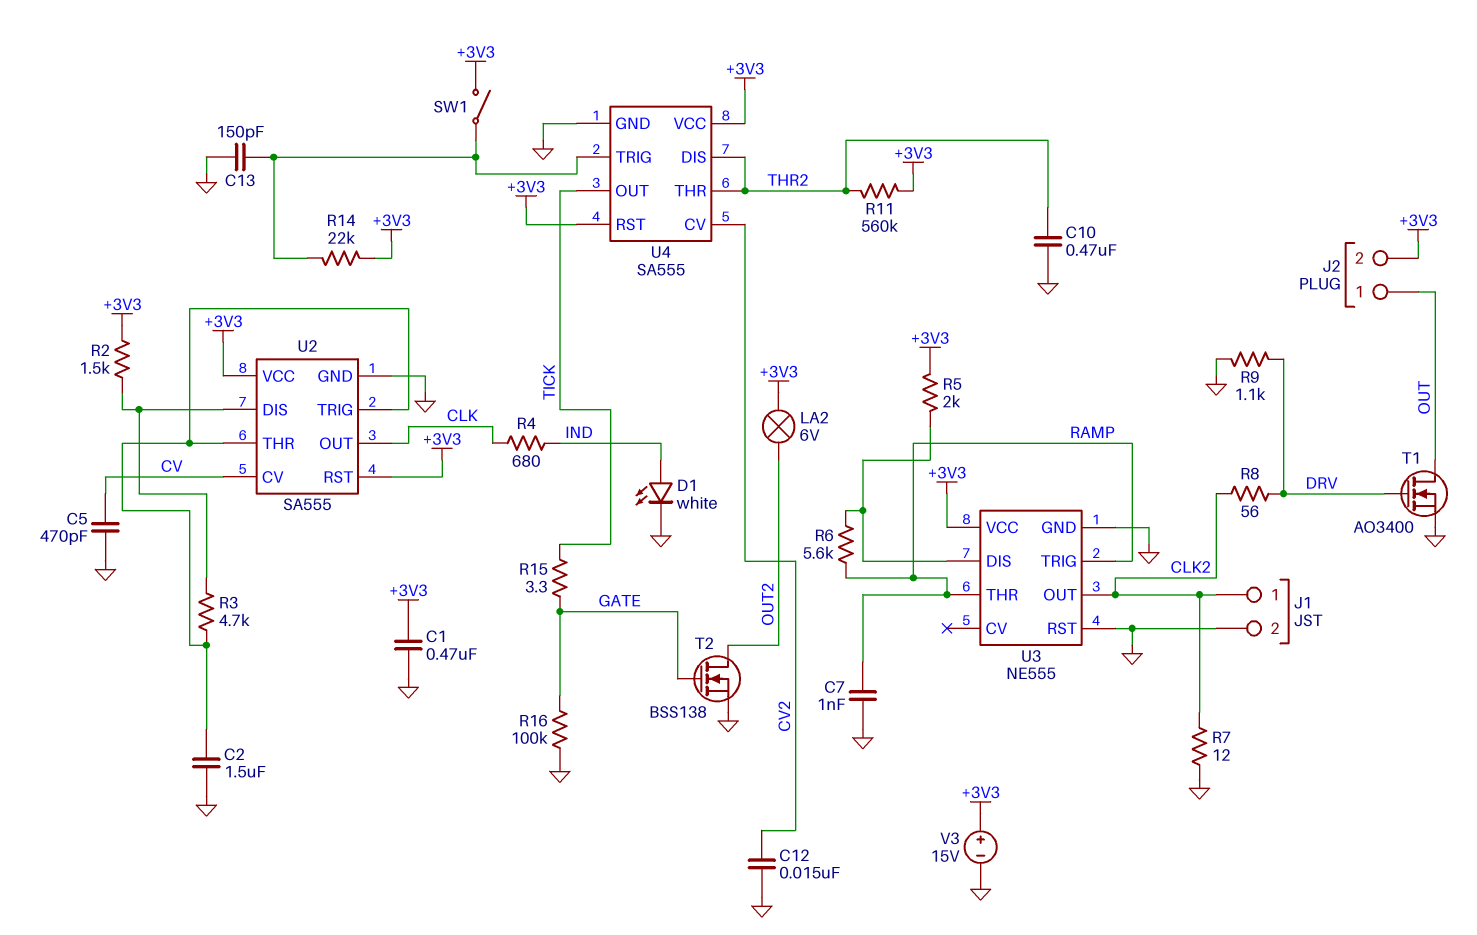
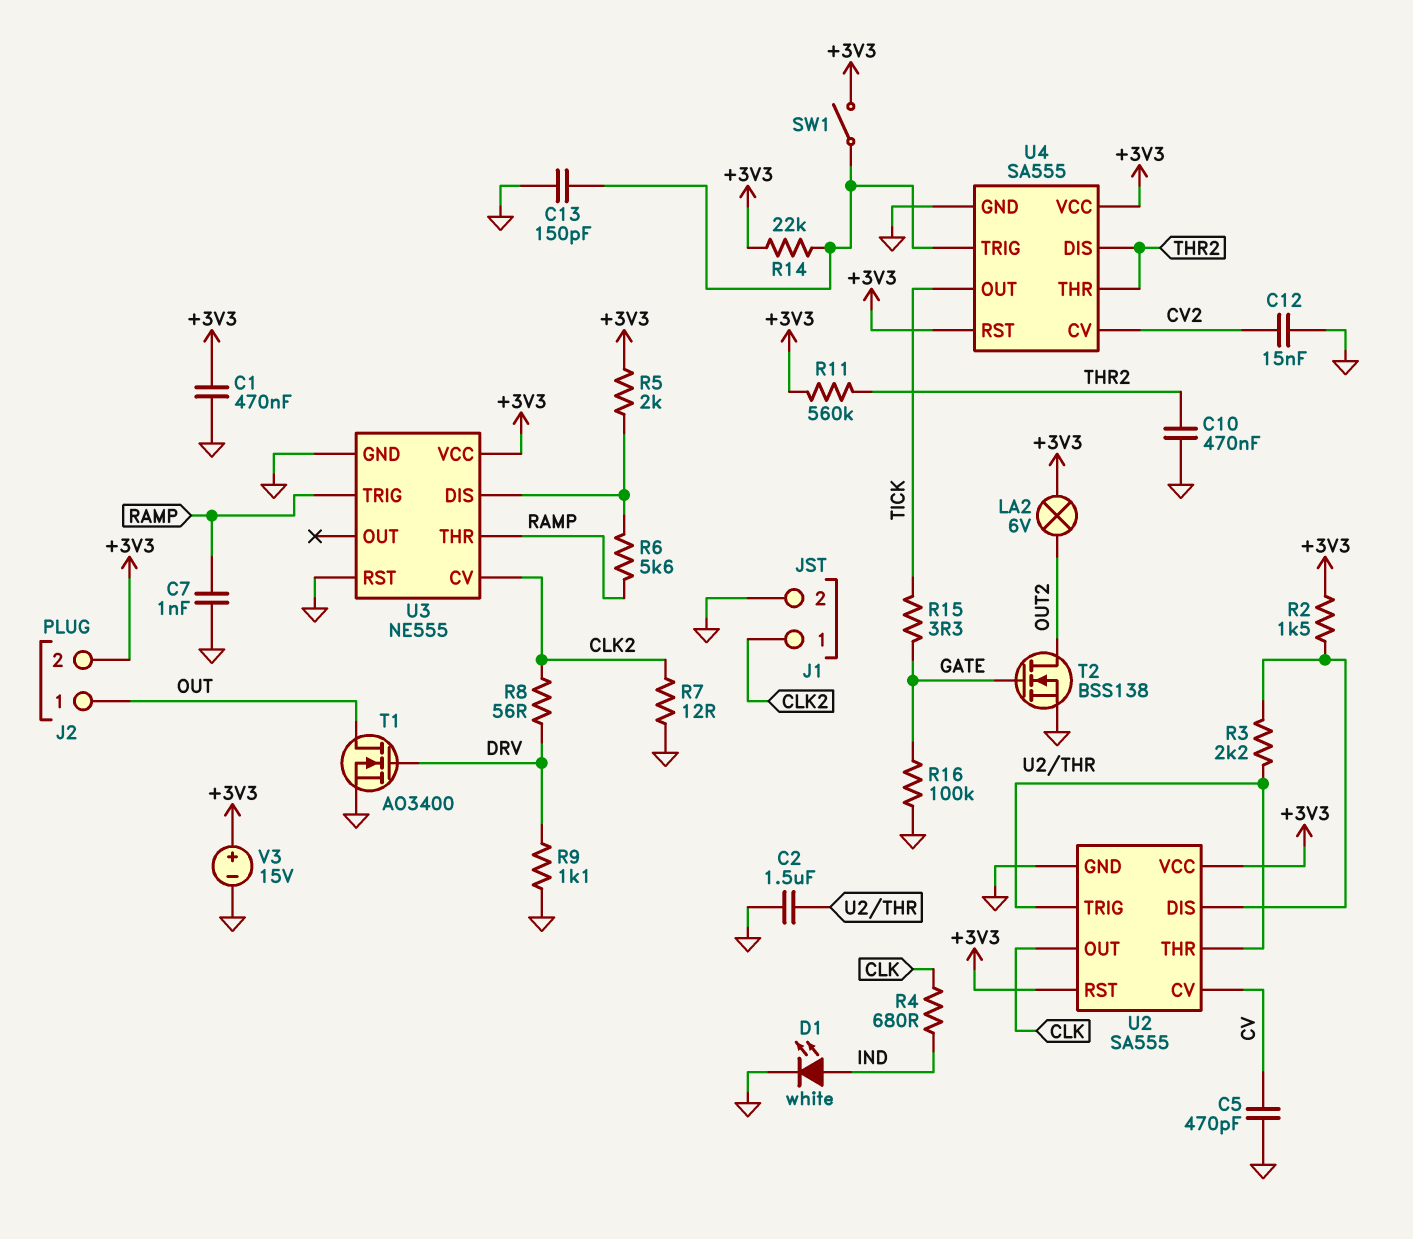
R3: 4.7k (U2/DIS, U2/THR) -> 2.2k (U2/DIS, U2/THR)
U3 pin CV: none -> CLK2
U3 pin OUT: CLK2 -> none

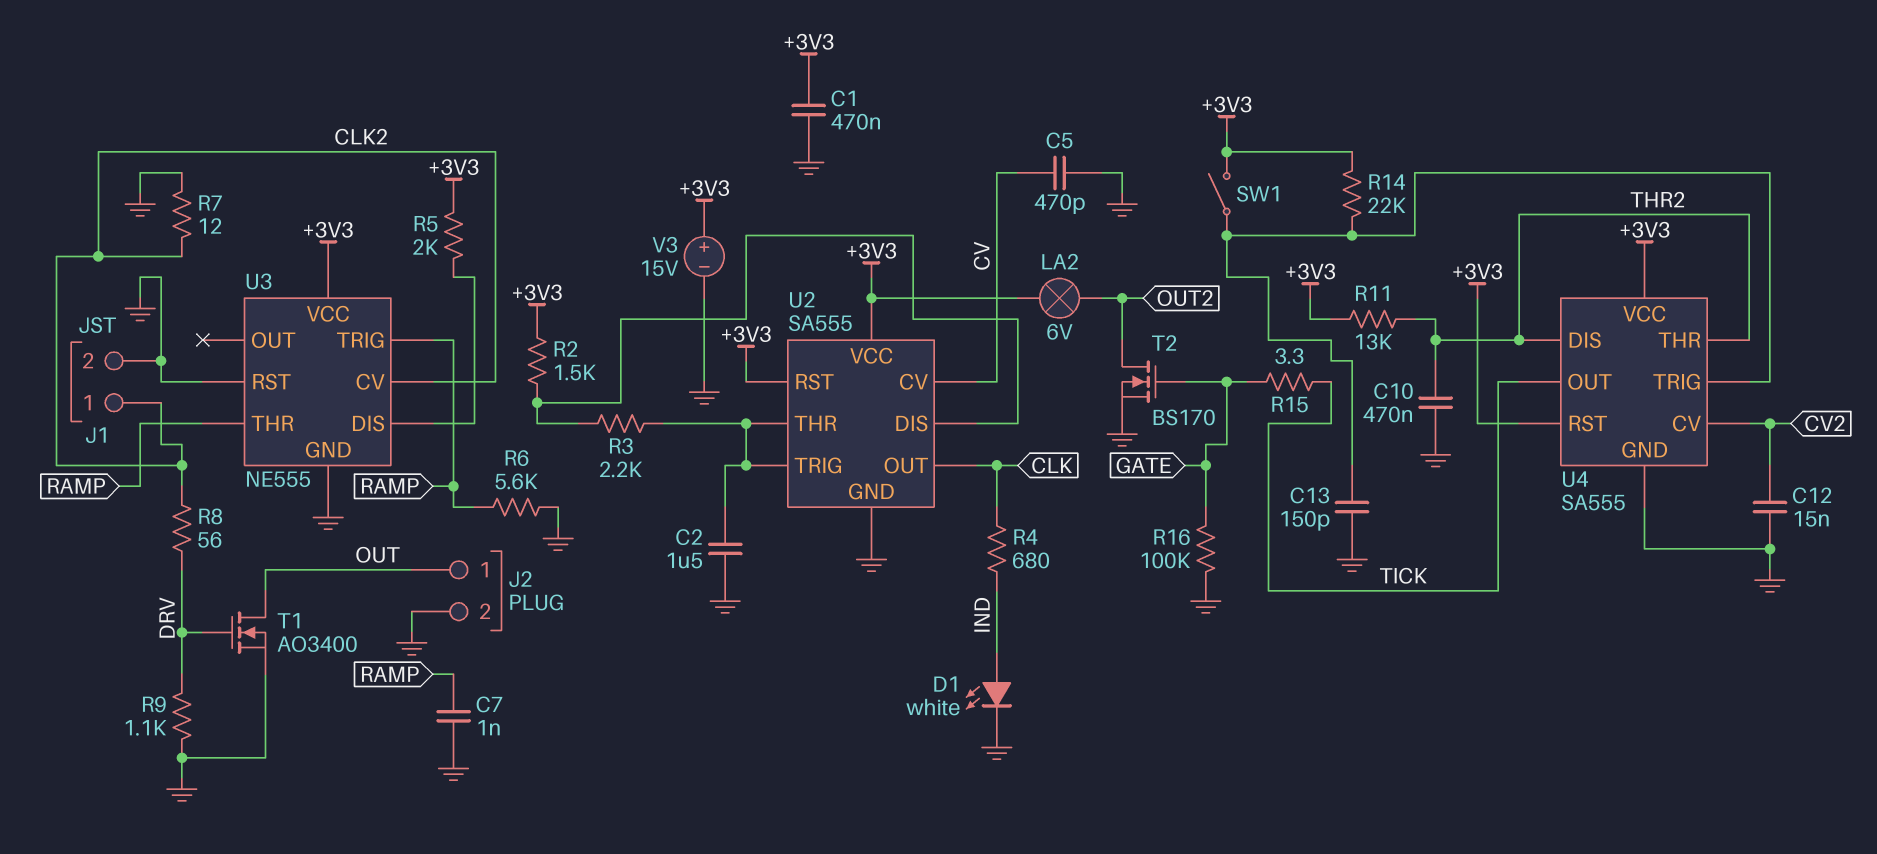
J2 pin 2: +3V3 -> GND
R6: 5.6k (RAMP, U3/DIS) -> 5.6k (GND, RAMP)
R11: 560k (+3V3, THR2) -> 13k (+3V3, THR2)
T2: NMOS BSS138 (G GATE, D OUT2, S GND) -> NMOS BS170 (G GATE, D OUT2, S GND)

